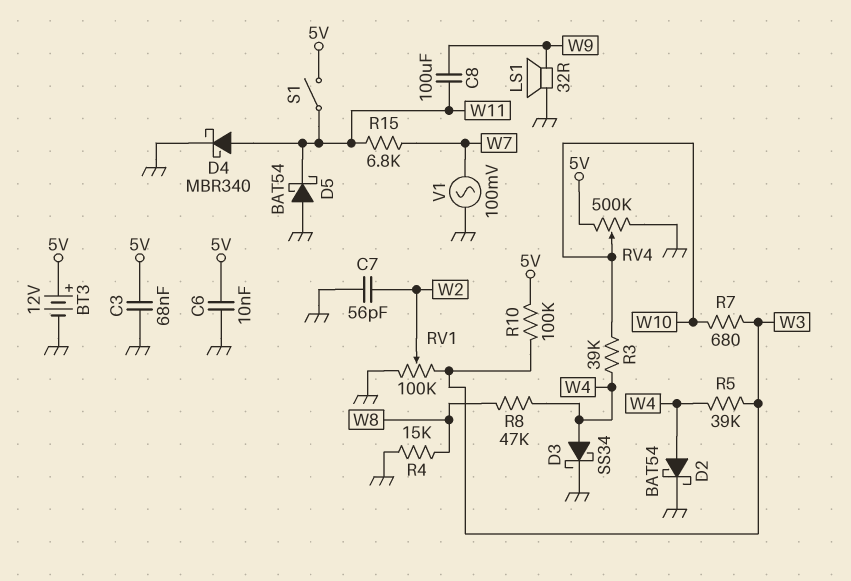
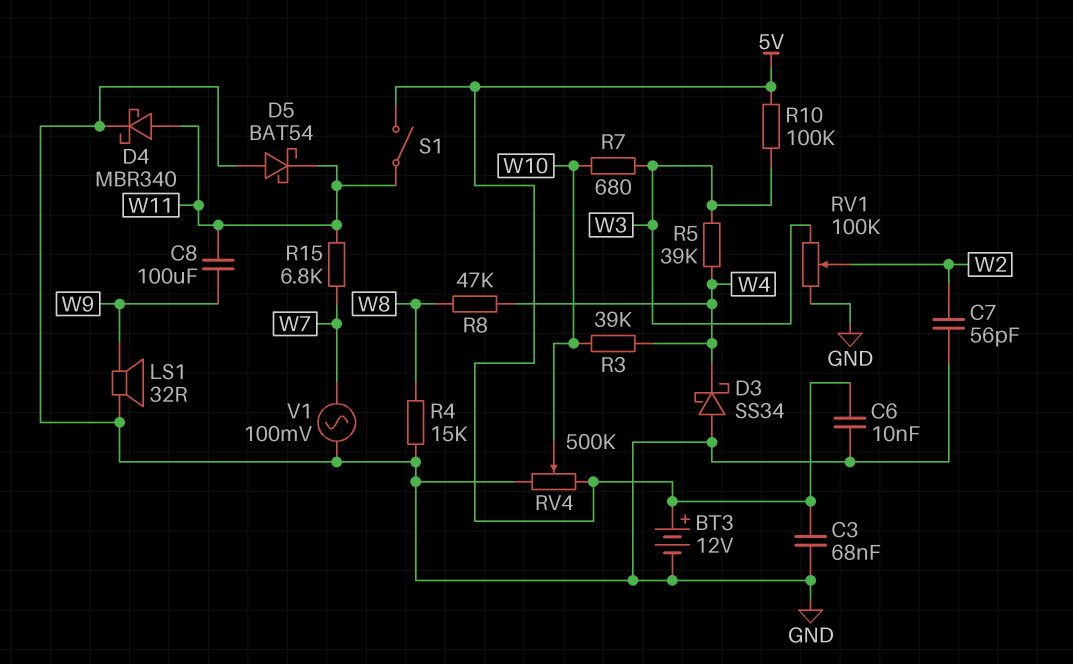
D2: schottky BAT54 (A W4, K GND) -> none
D3: schottky SS34 (A W4, K GND) -> schottky SS34 (A GND, K W4)

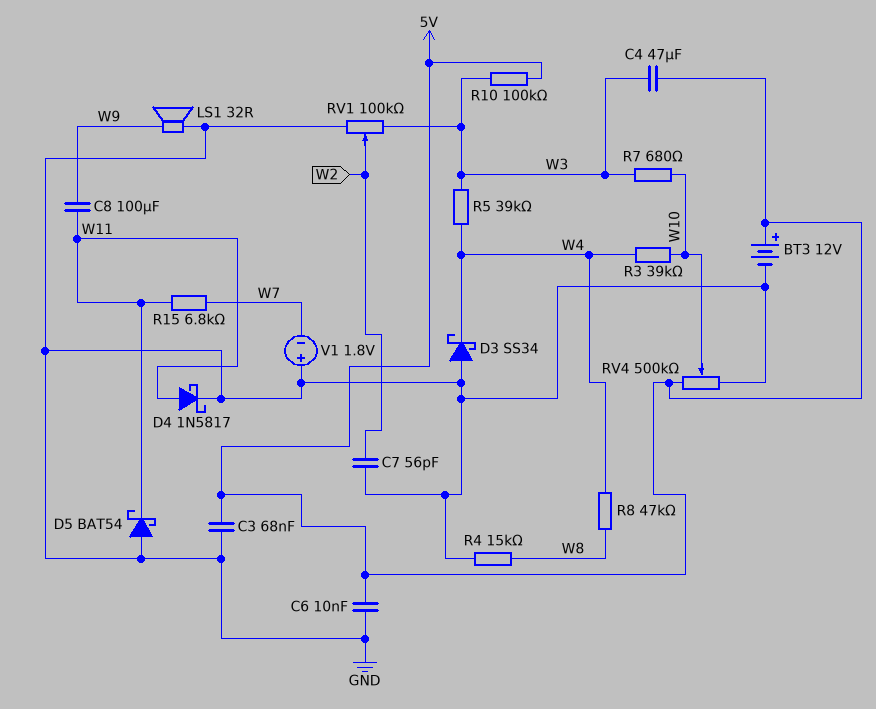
C4: none -> 47uF (5V, W3)
D4: schottky MBR340 (A W11, K GND) -> schottky 1N5817 (A W11, K GND)
S1: switch (5V, W11) -> none
V1: AC 100mV (GND, W7) -> 1.8V (plus GND, minus W7)

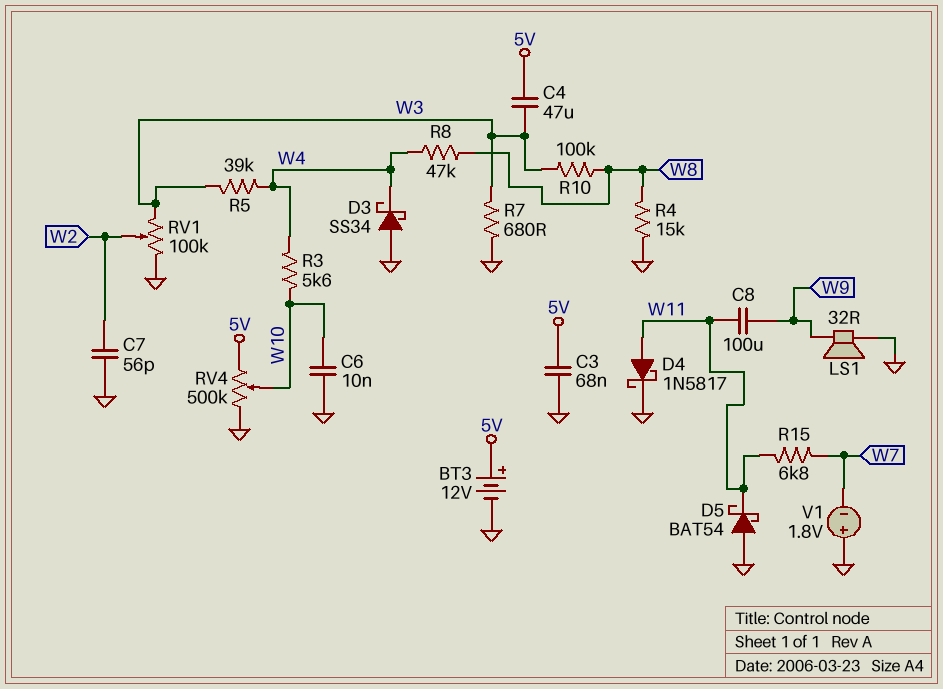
C6: 10nF (5V, GND) -> 10nF (GND, W10)
R3: 39k (W4, W10) -> 5.6k (W4, W10)
R7: 680 (W3, W10) -> 680 (GND, W3)
R10: 100k (5V, W3) -> 100k (W3, W8)

